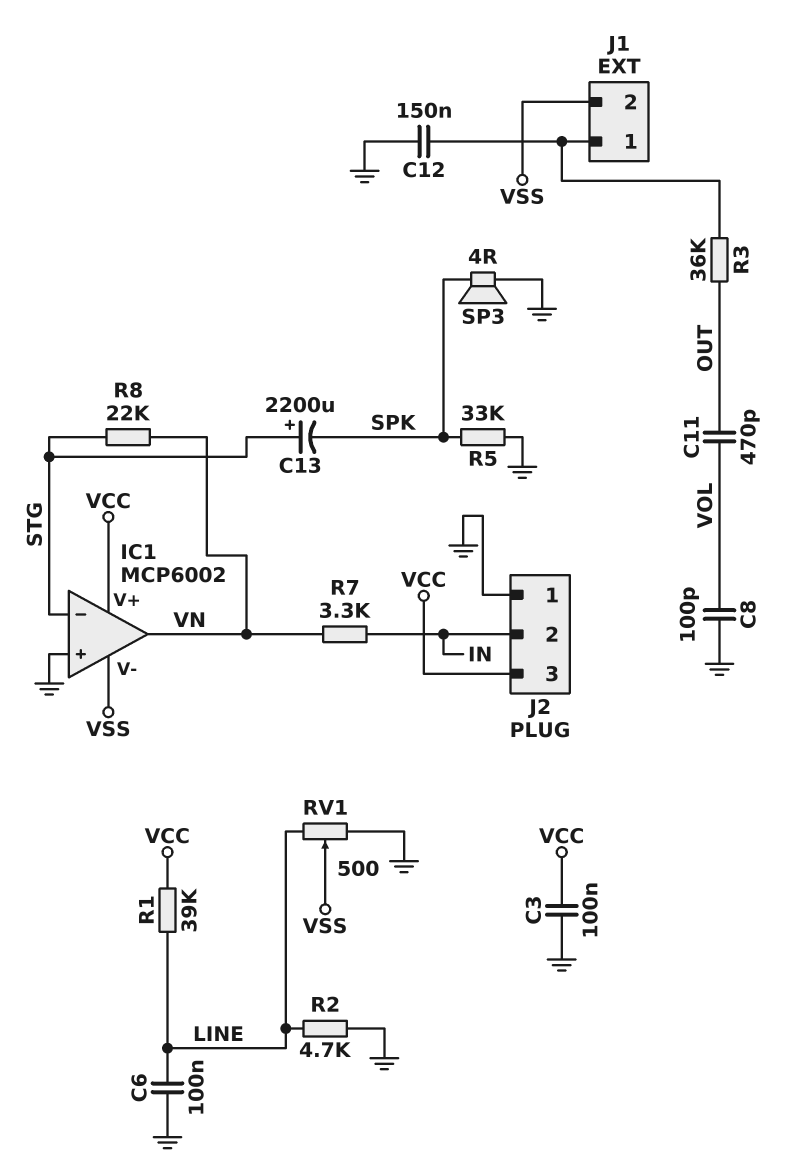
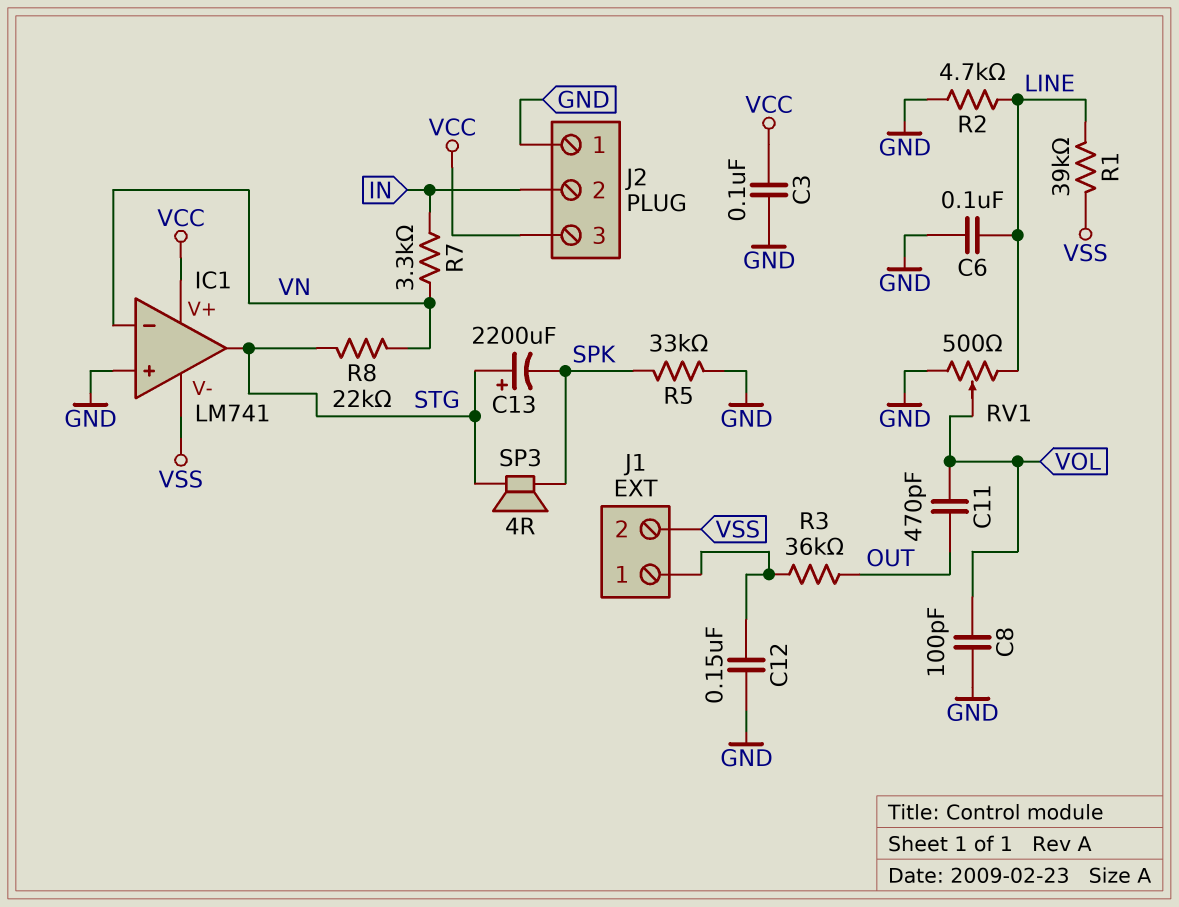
IC1: MCP6002 -> LM741
IC1 pin in-: STG -> VN
IC1 pin out: VN -> STG
R1: 39k (LINE, VCC) -> 39k (LINE, VSS)
RV1: 500 (GND, LINE, wiper VSS) -> 500 (GND, LINE, wiper VOL)
SP3: speaker 4R (GND, SPK) -> speaker 4R (SPK, STG)

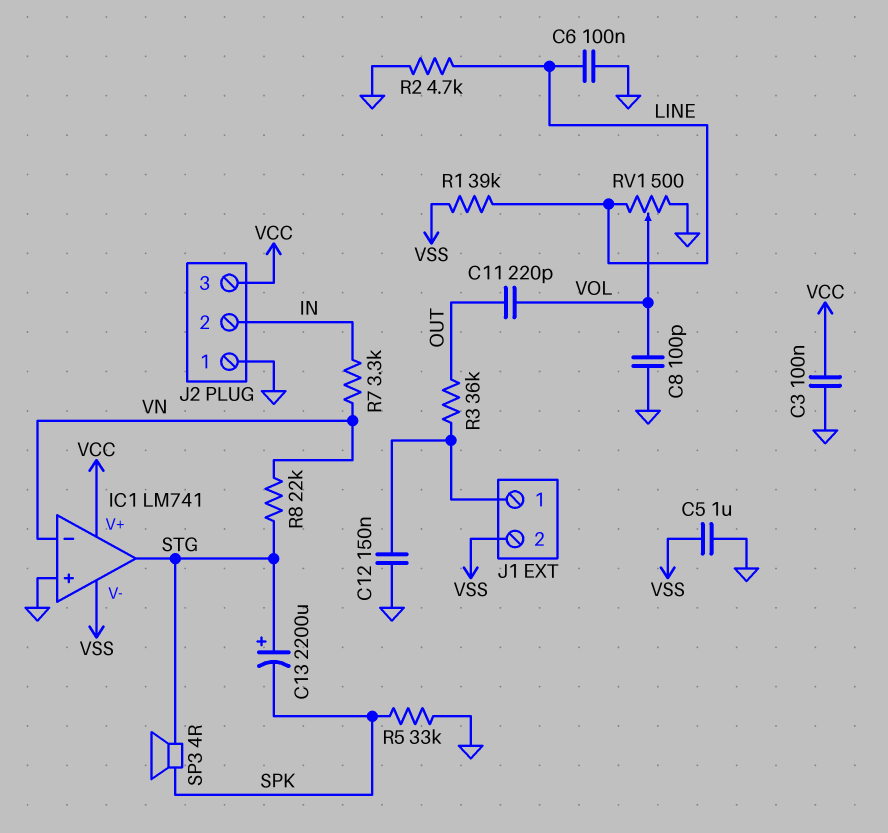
C5: none -> 1uF (GND, VSS)
C11: 470pF (OUT, VOL) -> 220pF (OUT, VOL)

